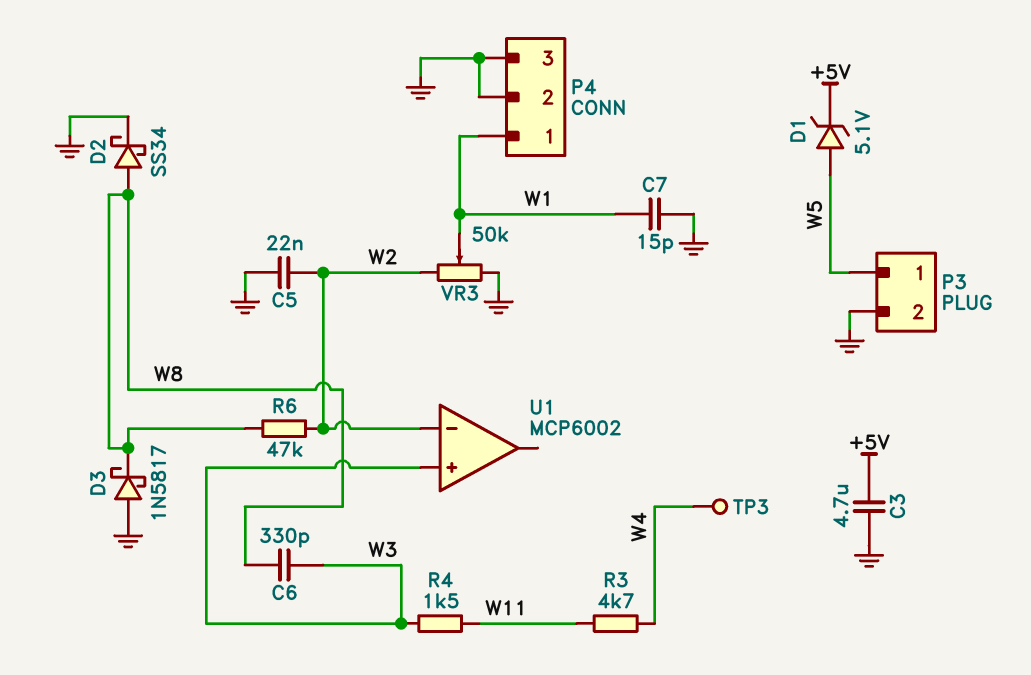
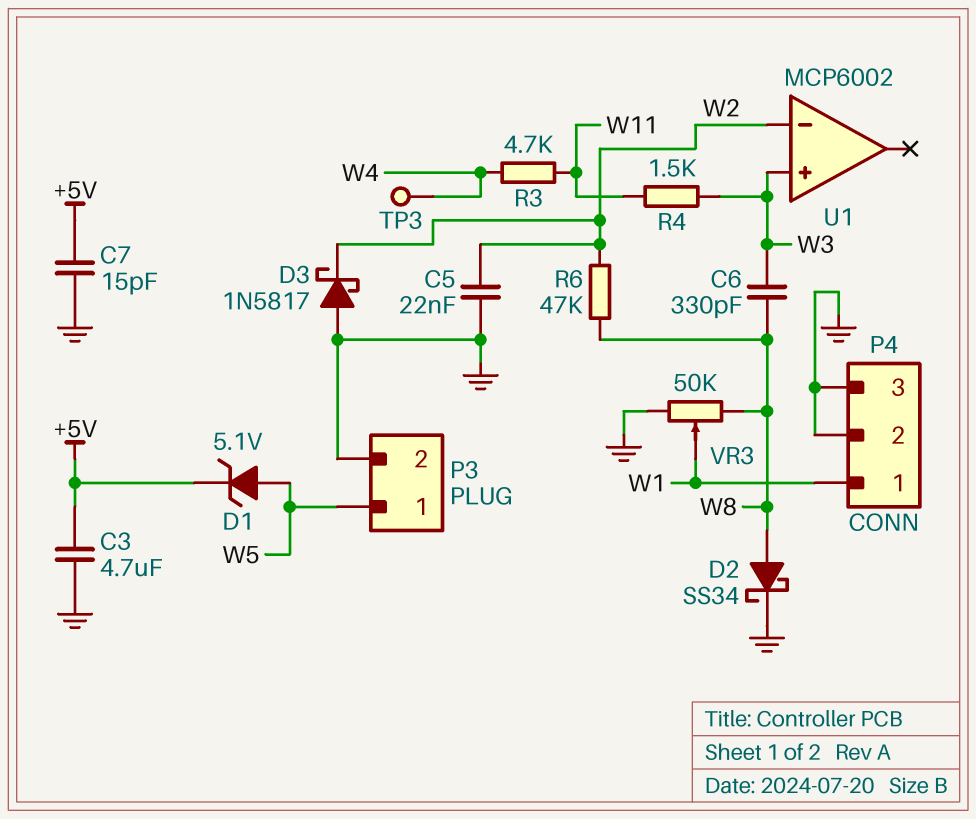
C7: 15pF (GND, W1) -> 15pF (+5V, GND)
D3: schottky 1N5817 (A GND, K W8) -> schottky 1N5817 (A GND, K W2)
VR3: 50k (GND, W2, wiper W1) -> 50k (GND, W8, wiper W1)

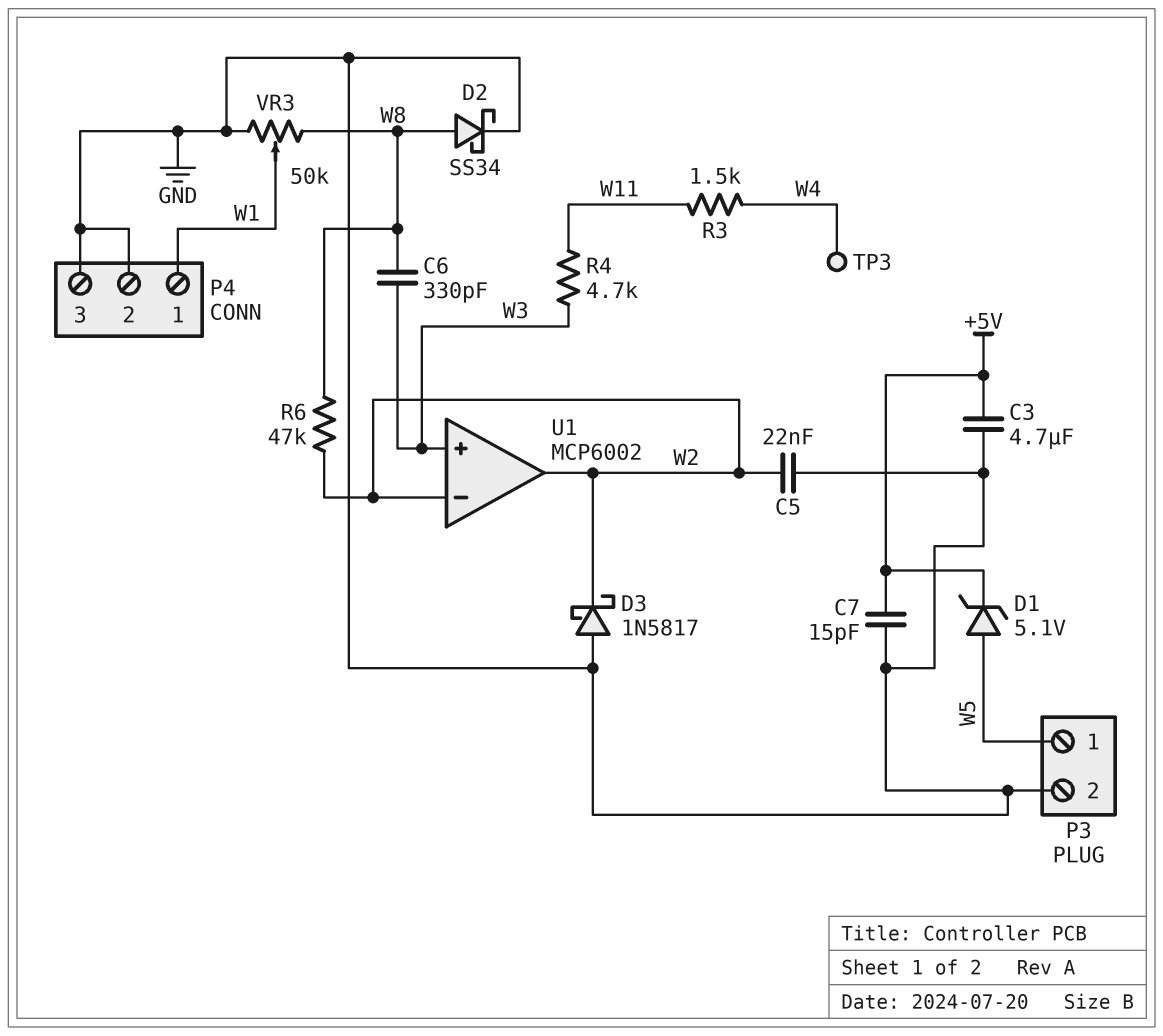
R3: 4.7k (W4, W11) -> 1.5k (W4, W11)
R4: 1.5k (W3, W11) -> 4.7k (W3, W11)
U1 pin out: none -> W2

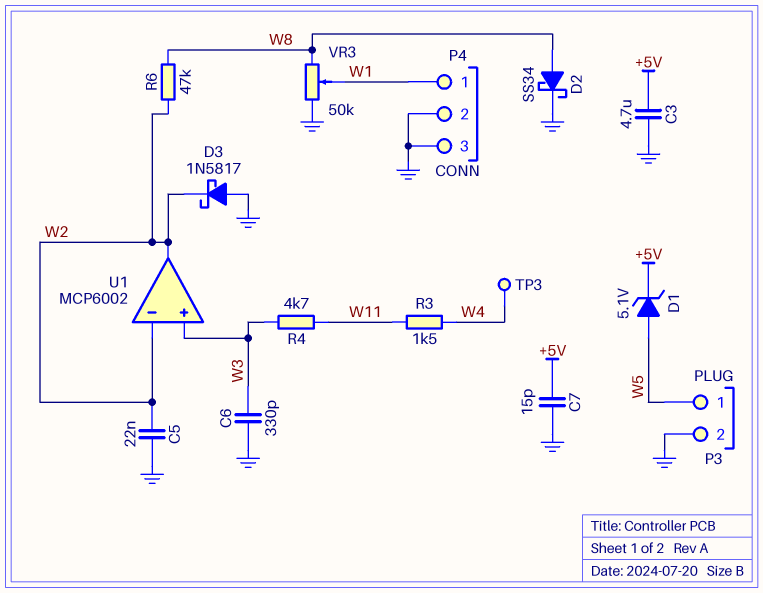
C6: 330pF (W3, W8) -> 330pF (GND, W3)

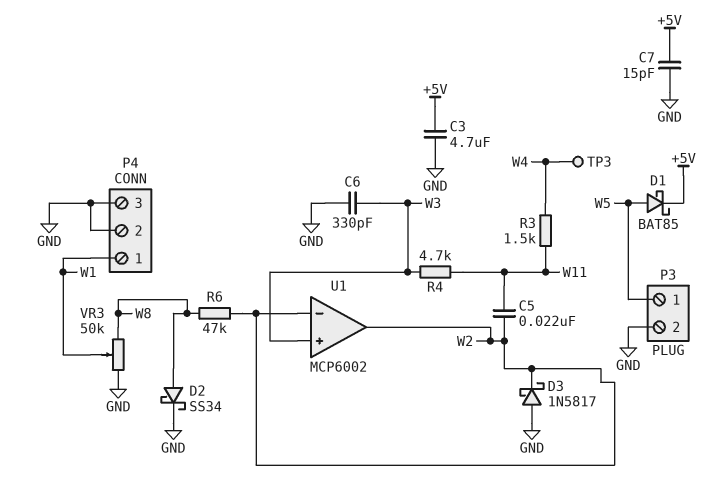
C5: 22nF (GND, W2) -> 22nF (W2, W11)
D1: zener 5.1V (A W5, K +5V) -> schottky BAT85 (A W5, K +5V)

